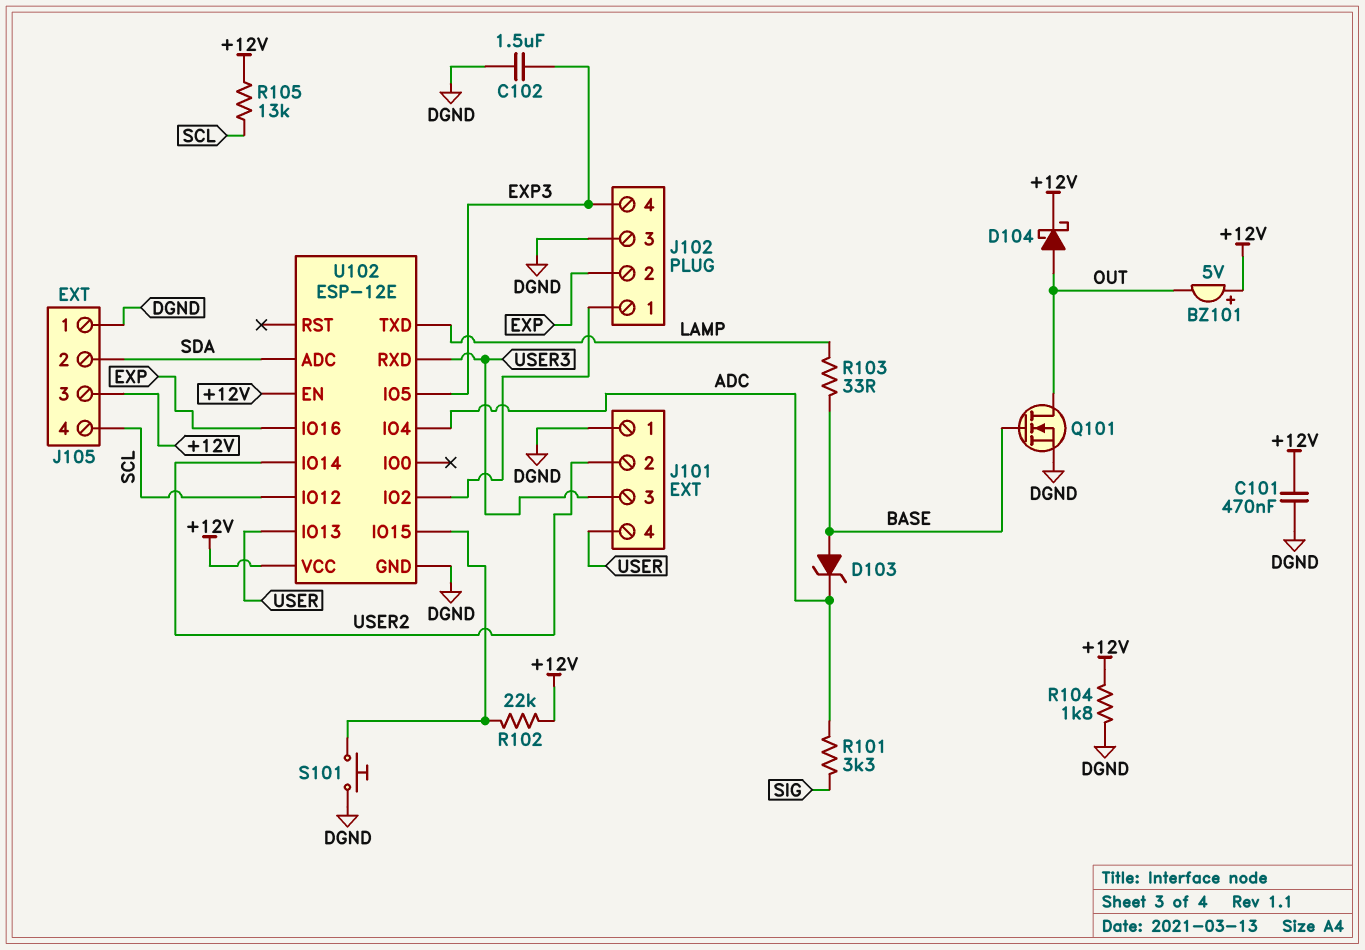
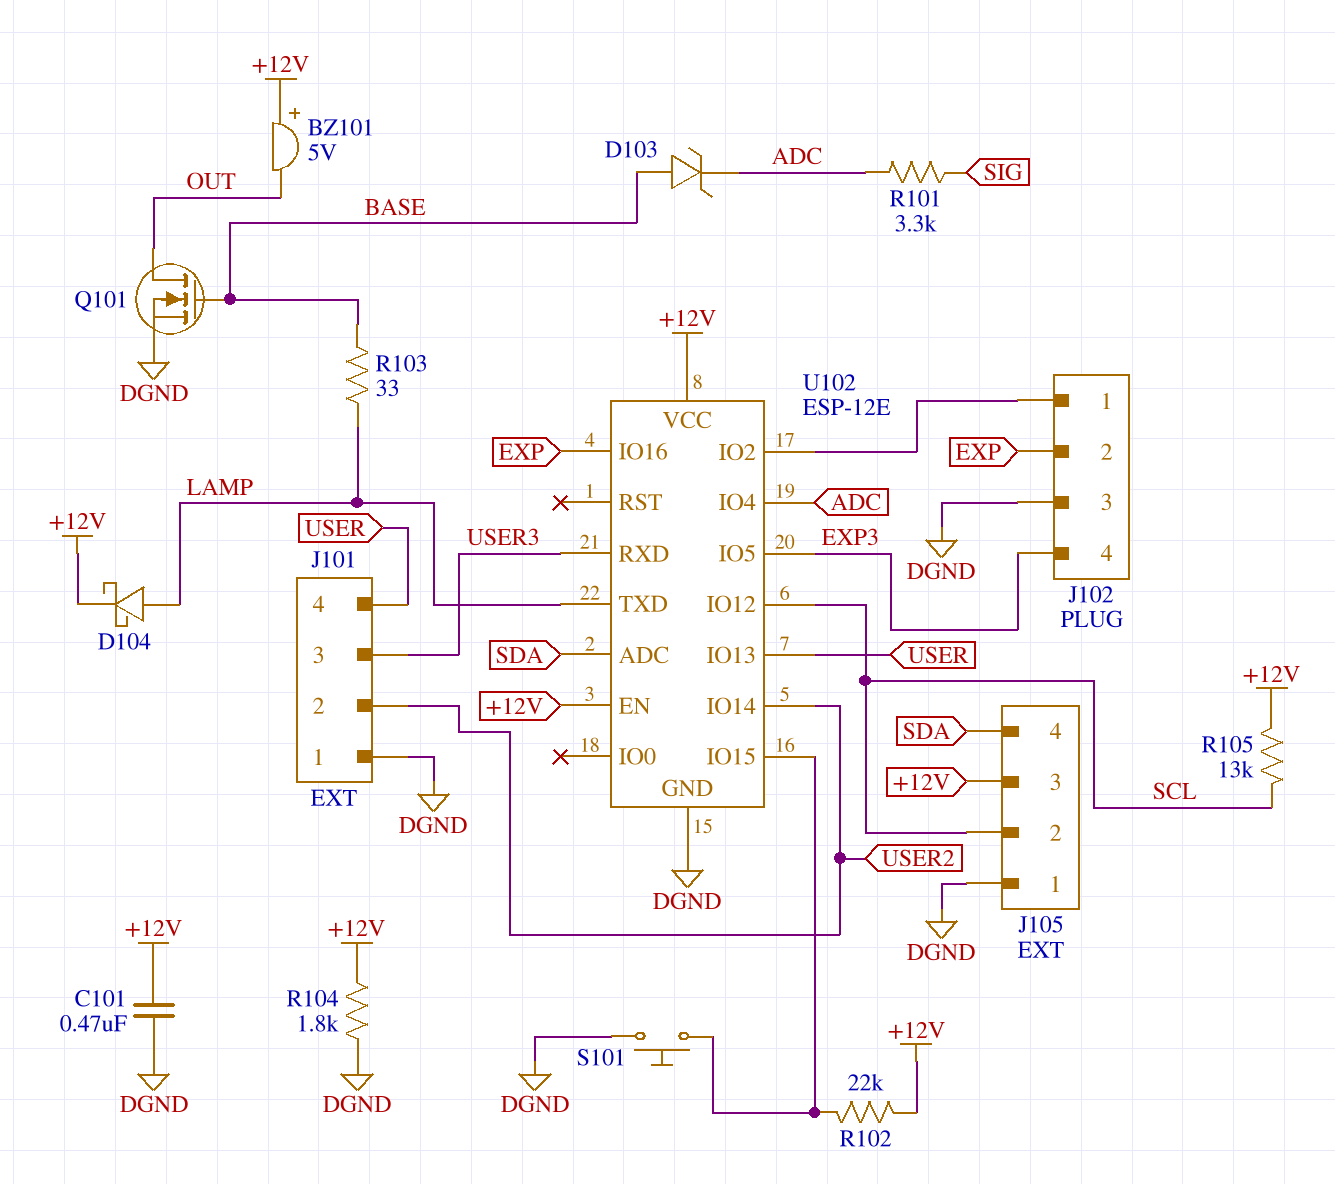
C102: 1.5uF (DGND, EXP3) -> none
D104: schottky (A OUT, K +12V) -> schottky (A LAMP, K +12V)
J105 pin 2: SDA -> SCL
J105 pin 4: SCL -> SDA

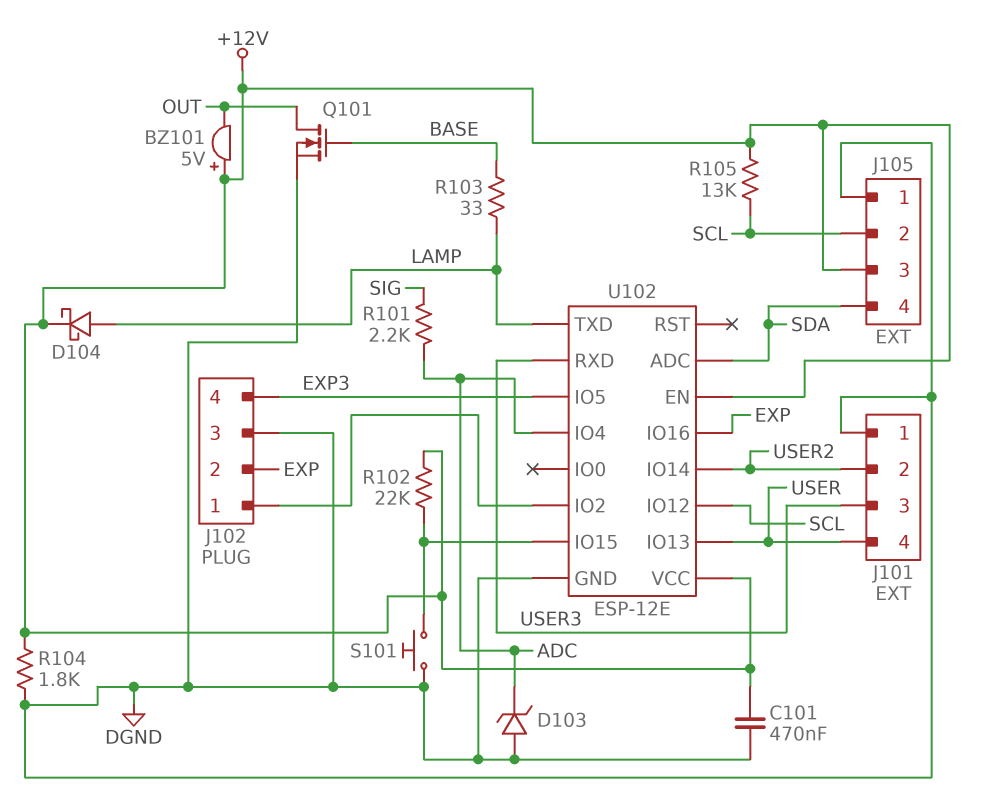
D103: zener (A BASE, K ADC) -> zener (A DGND, K ADC)
R101: 3.3k (ADC, SIG) -> 2.2k (ADC, SIG)

